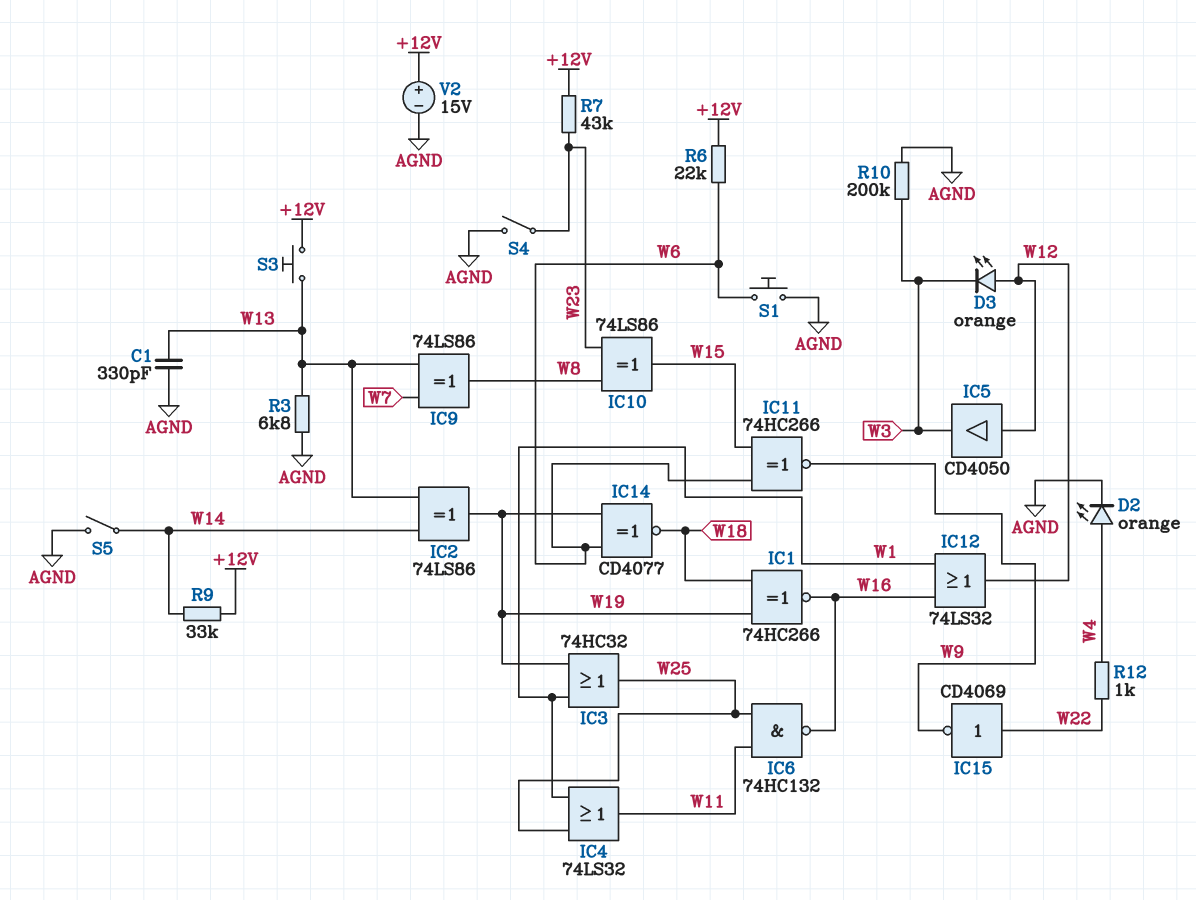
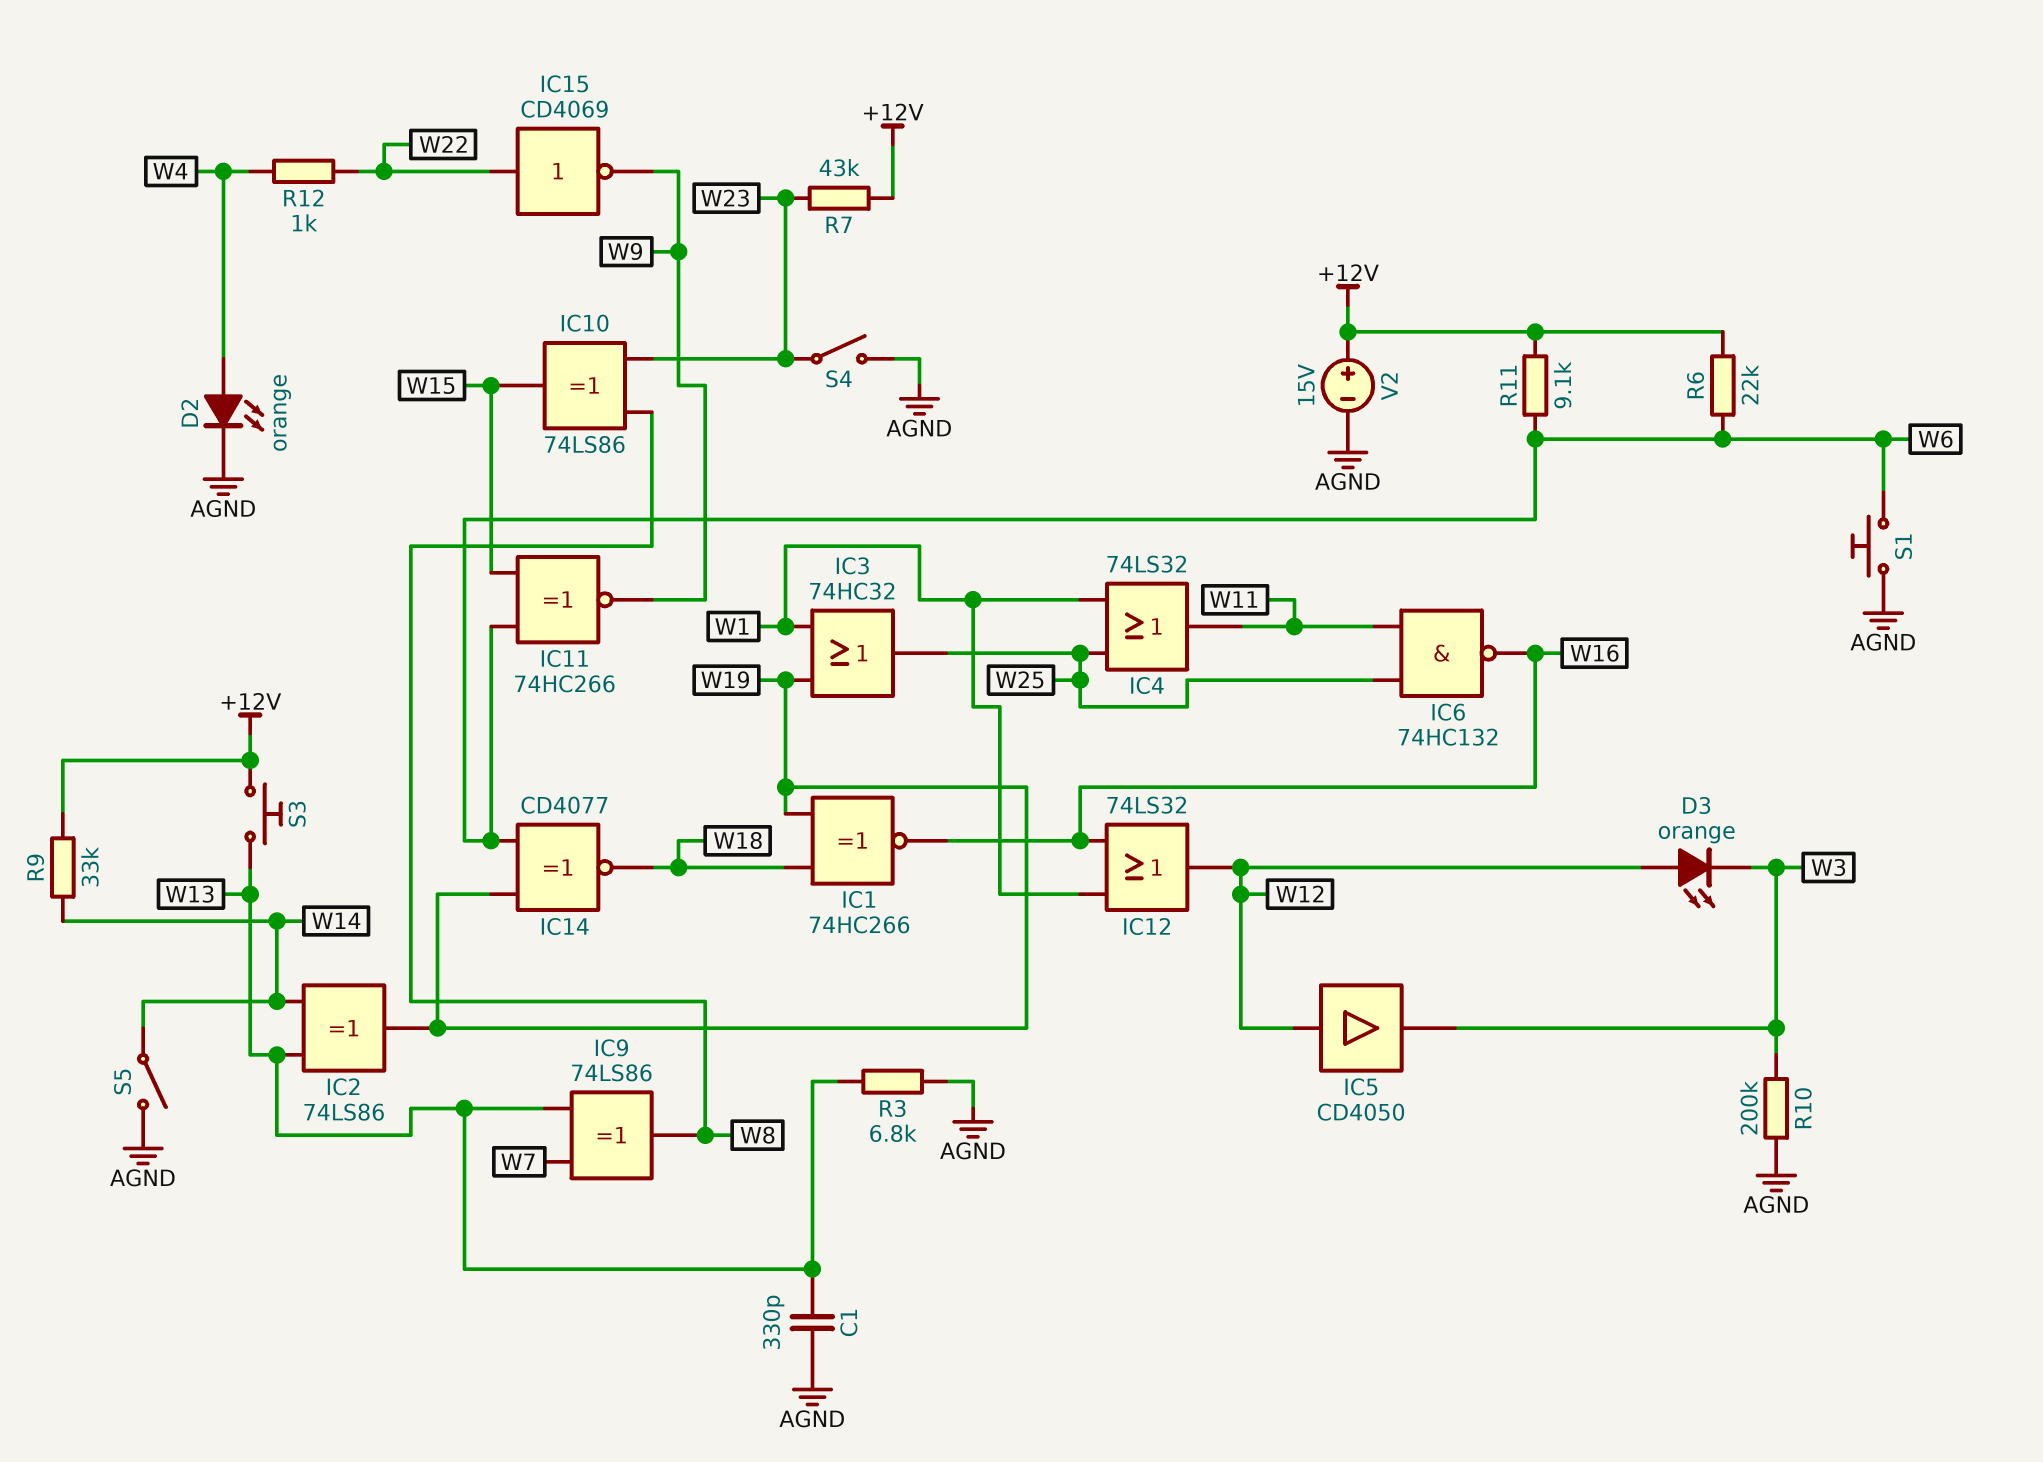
R11: none -> 9.1k (+12V, W6)

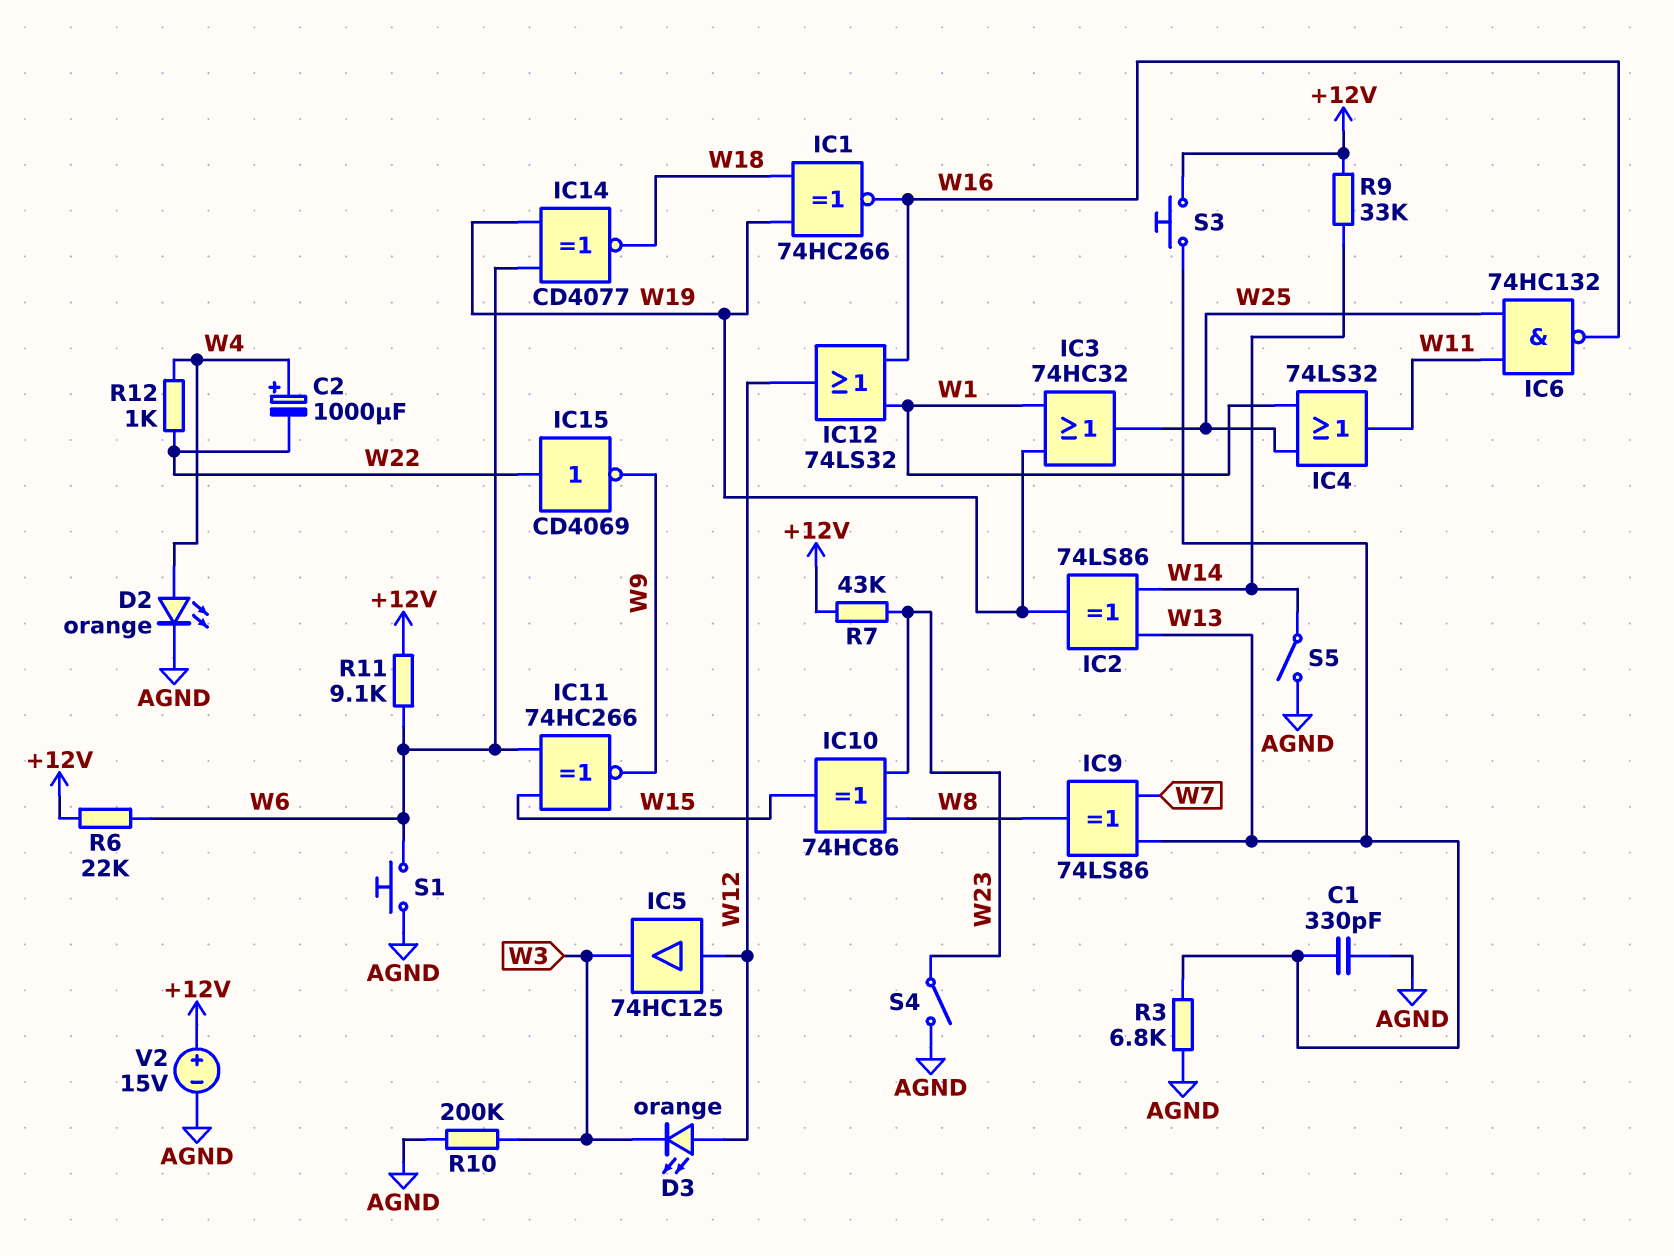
C2: none -> 1000uF (plus W4, minus W22)
IC5: buffer CD4050 (in W12, out W3) -> buffer 74HC125 (in W12, out W3)
IC10: XOR 74LS86 (in W8, in W23, out W15) -> XOR 74HC86 (in W8, in W23, out W15)

